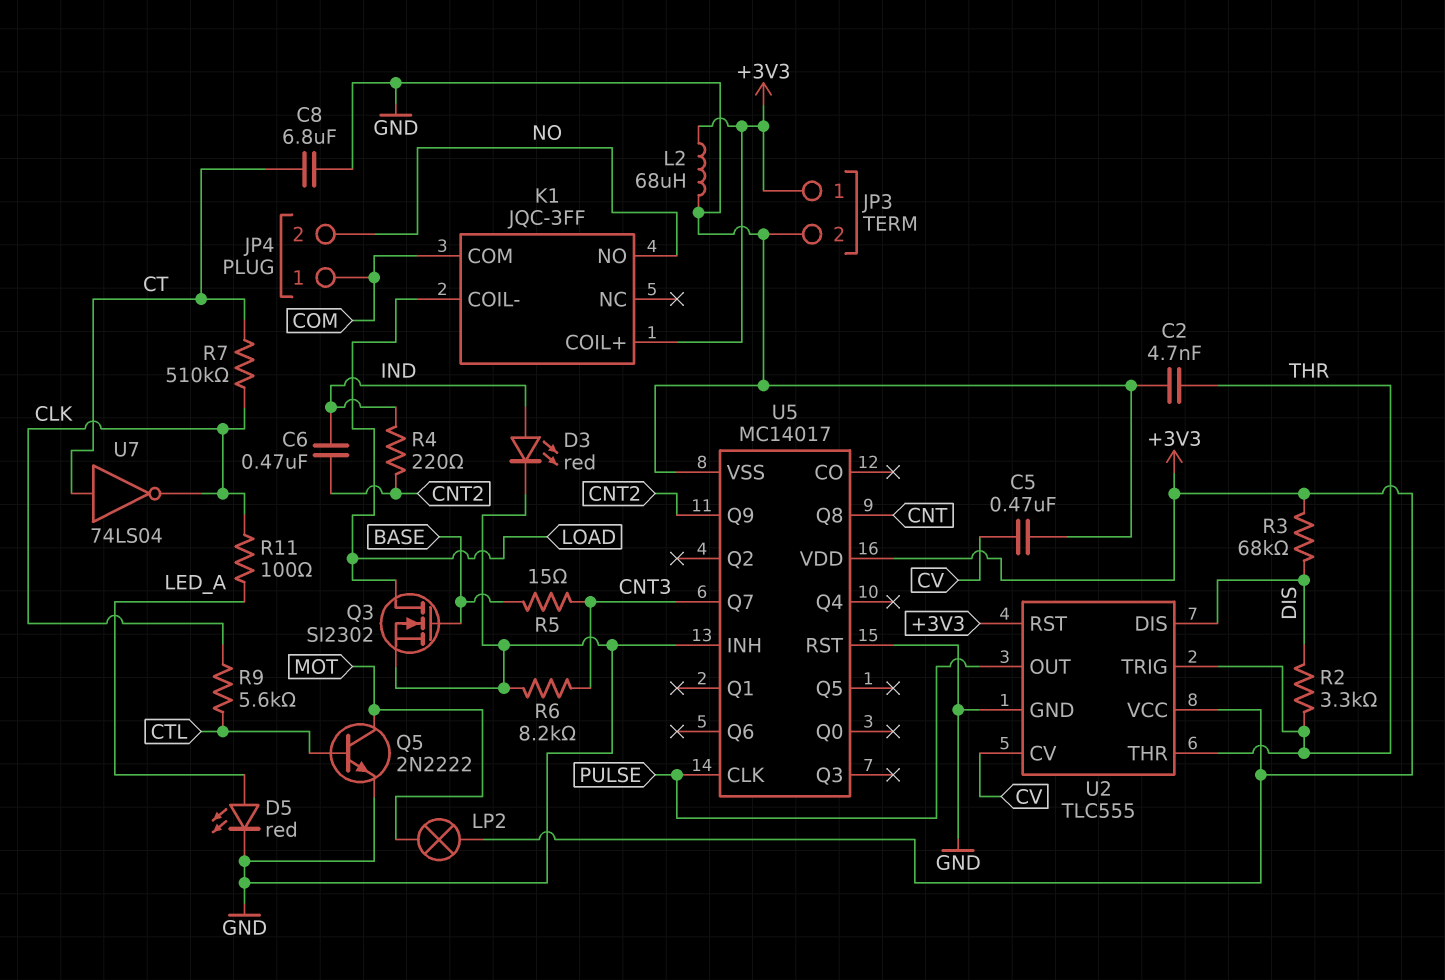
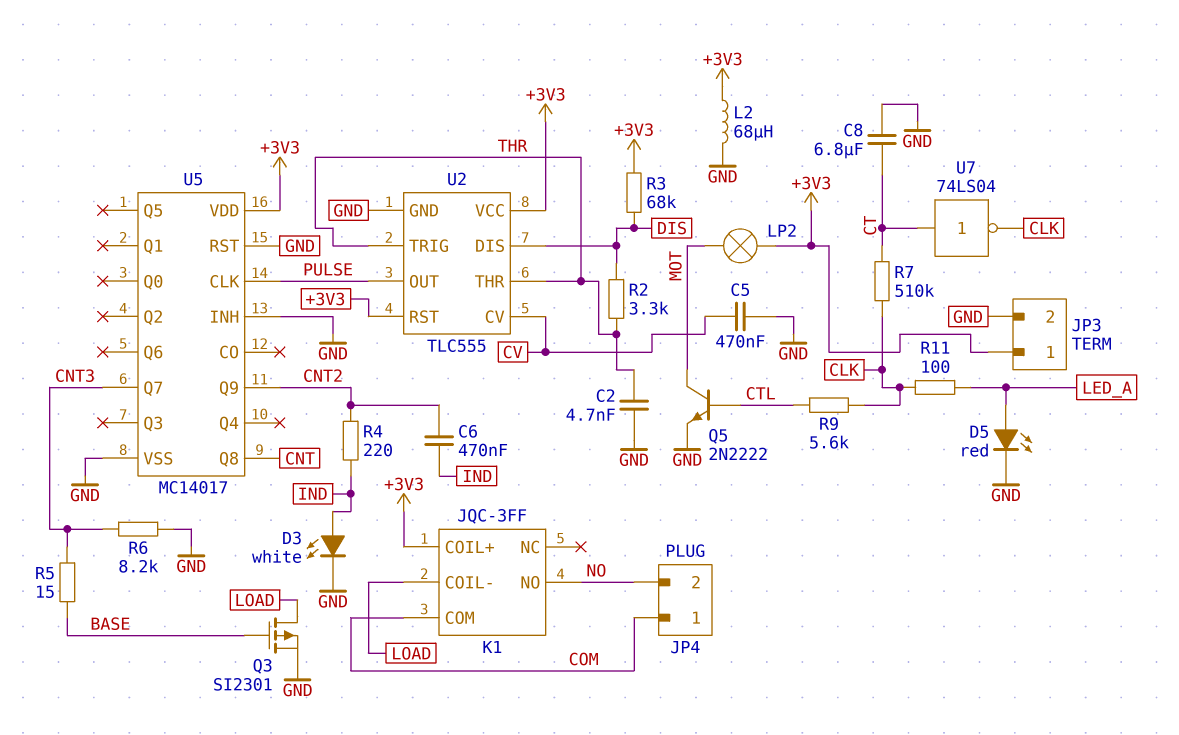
D3: LED red (A IND, K GND) -> LED white (A IND, K GND)
Q3: NMOS SI2302 (G BASE, D LOAD, S GND) -> PMOS SI2301 (G BASE, D LOAD, S GND)

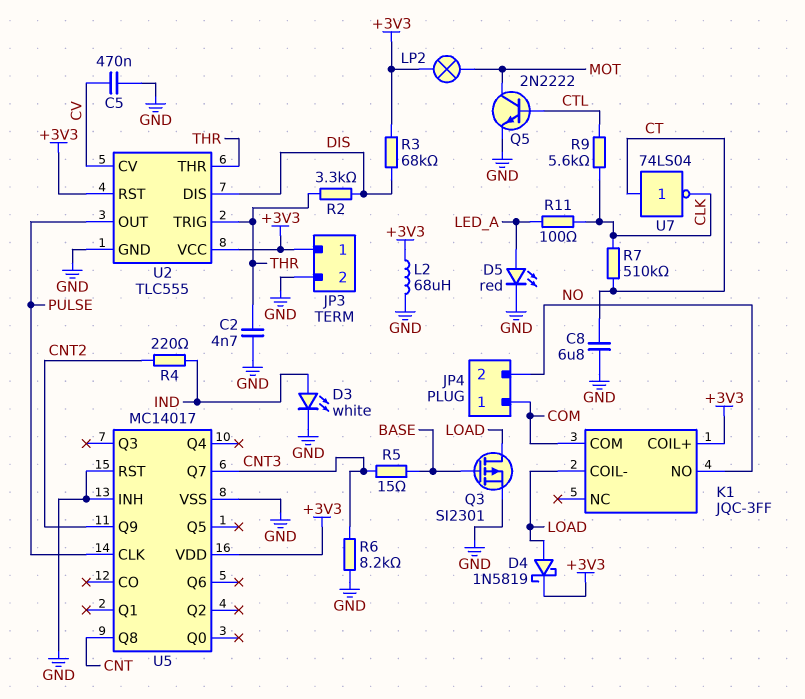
C6: 470nF (CNT2, IND) -> none
D4: none -> schottky 1N5819 (A LOAD, K +3V3)

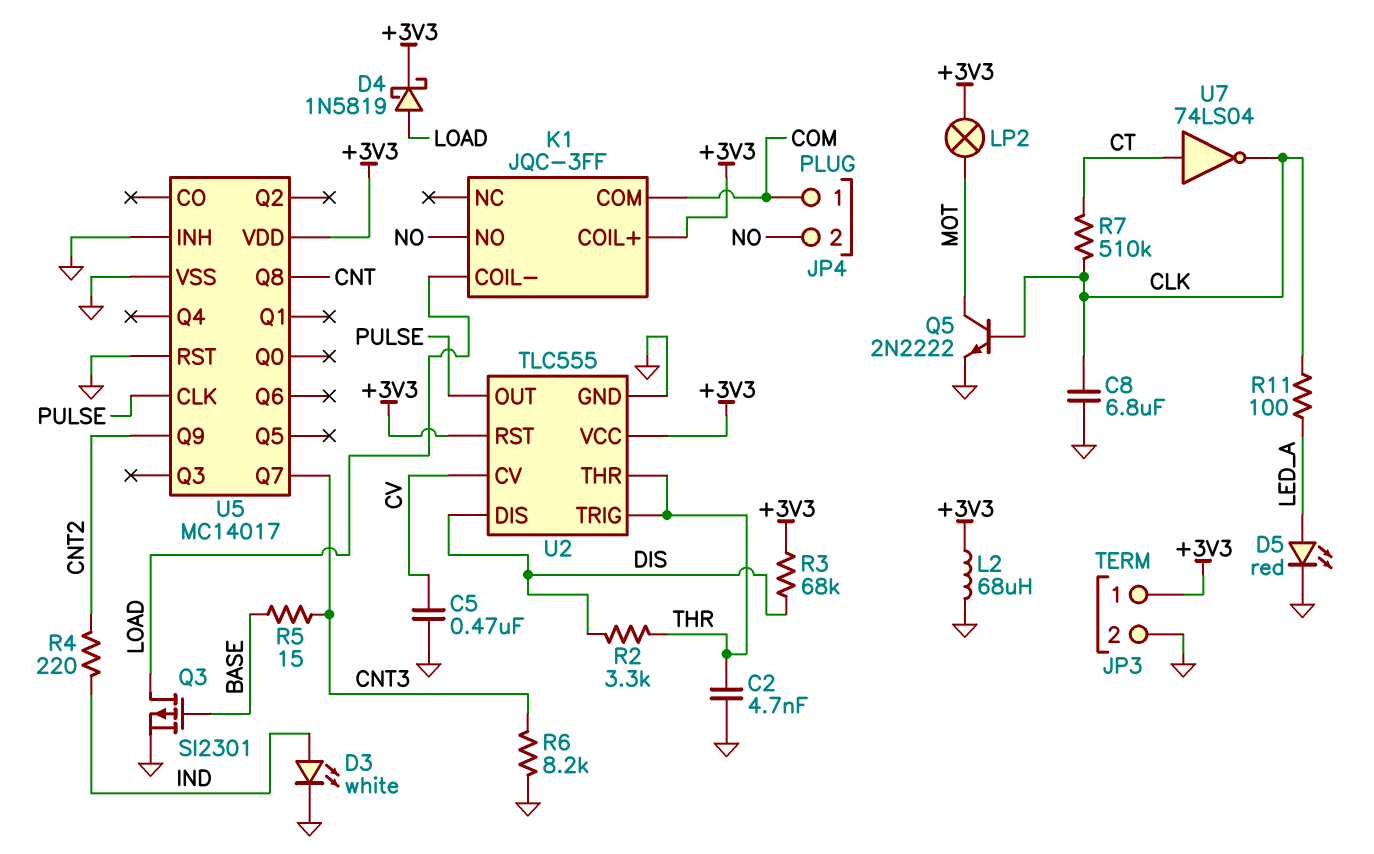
C8: 6.8uF (CT, GND) -> 6.8uF (CLK, GND)
Q5: NPN 2N2222 (B CTL, C MOT, E GND) -> NPN 2N2222 (B CLK, C MOT, E GND)
R9: 5.6k (CLK, CTL) -> none

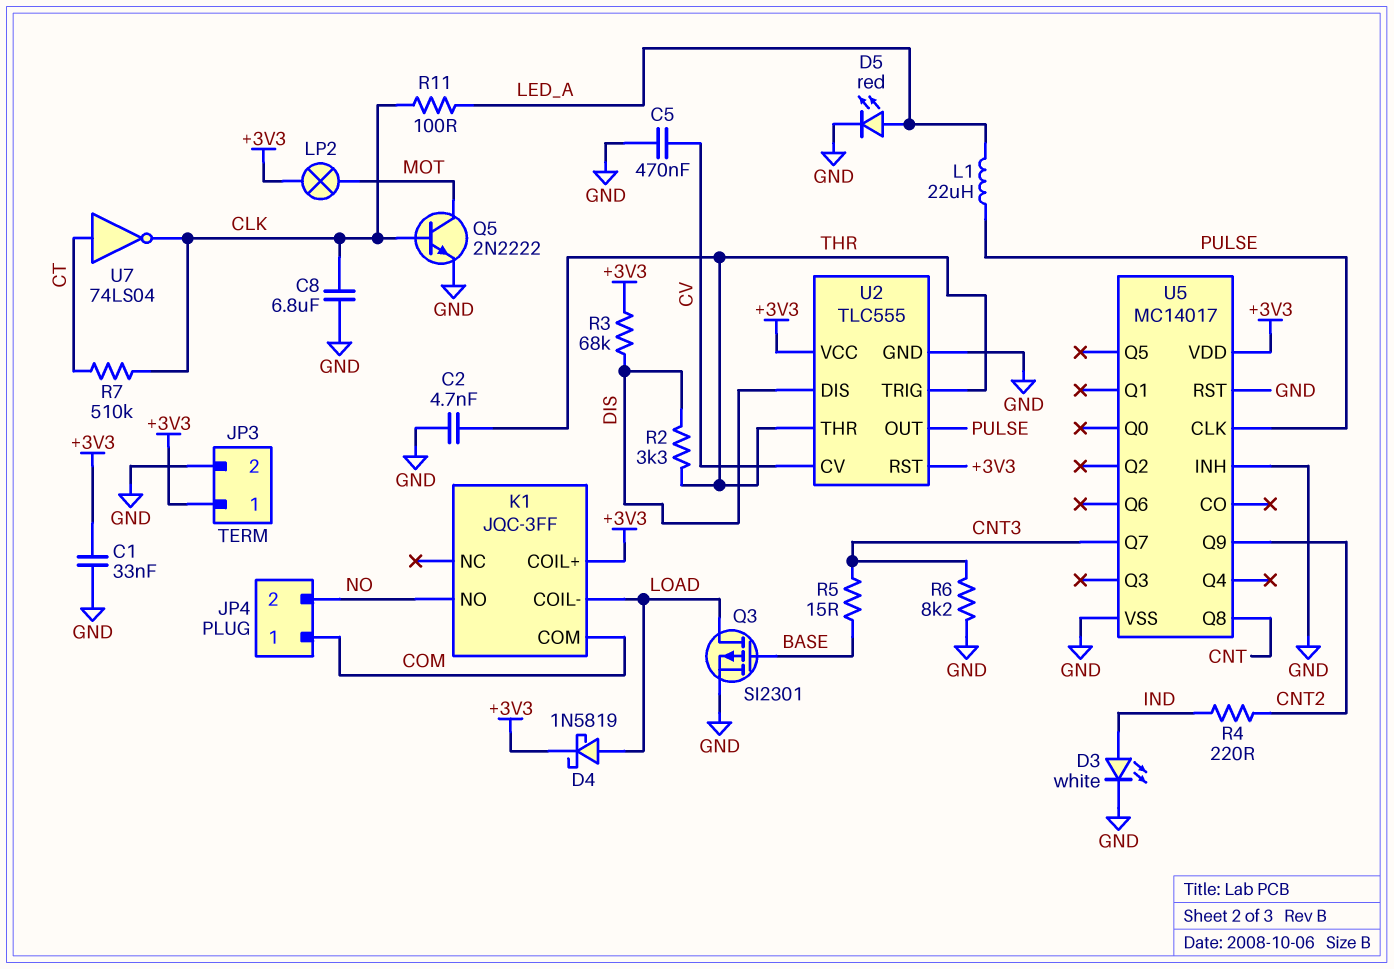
C1: none -> 33nF (+3V3, GND)
L1: none -> 22uH (LED_A, PULSE)
L2: 68uH (+3V3, GND) -> none

